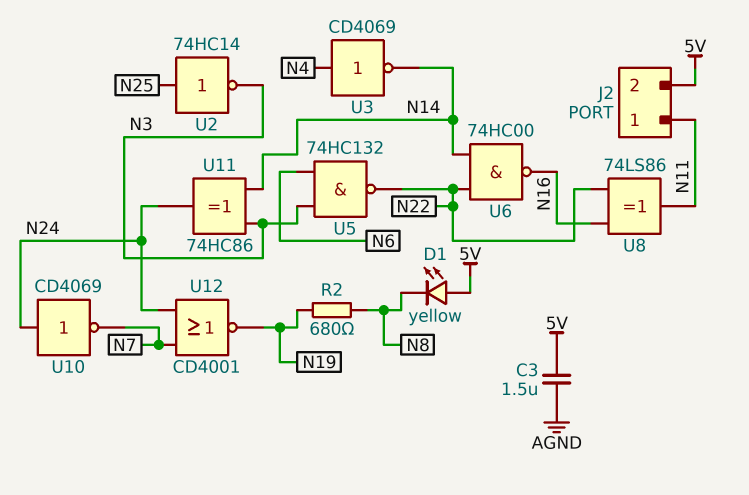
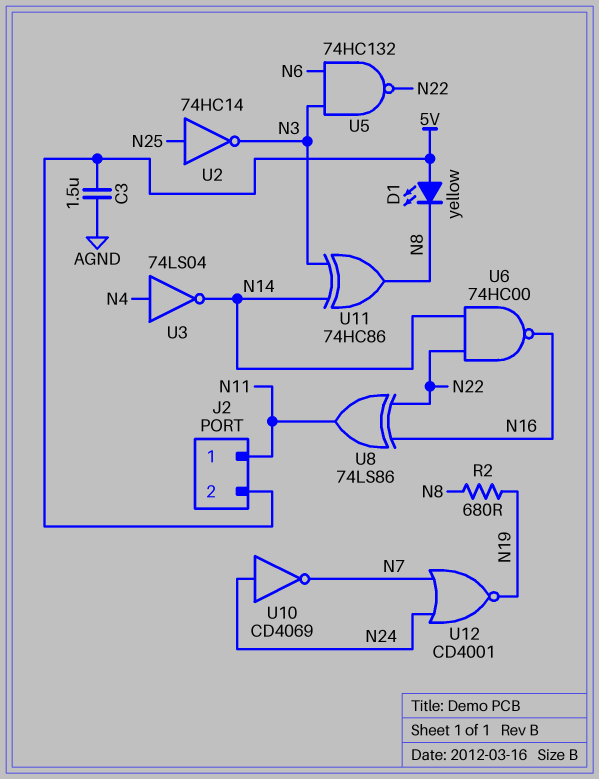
U3: NOT CD4069 (in N4, out N14) -> NOT 74LS04 (in N4, out N14)
U11: XOR 74HC86 (in N3, in N14, out N24) -> XOR 74HC86 (in N3, in N14, out N8)

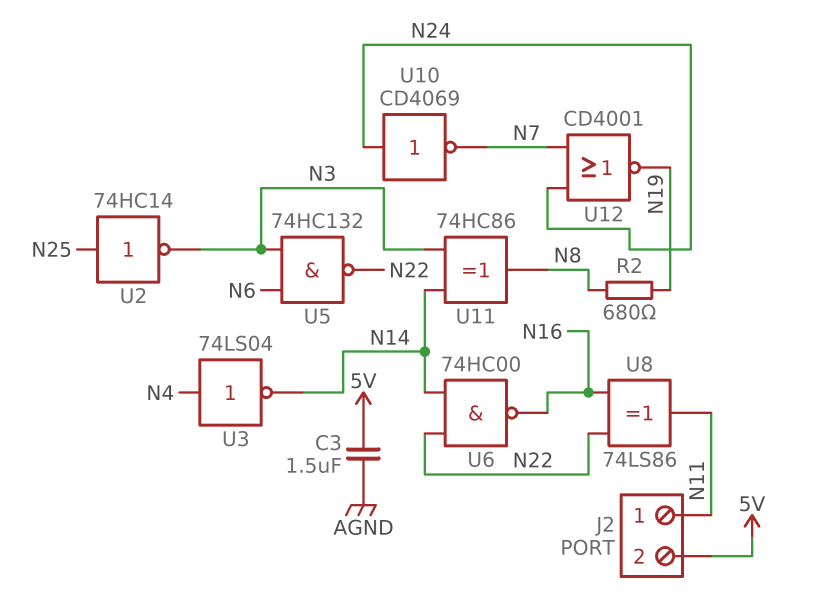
D1: LED yellow (A 5V, K N8) -> none

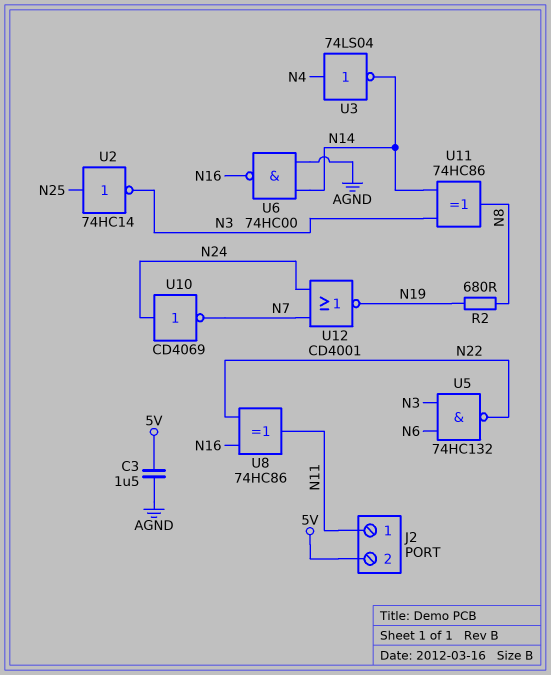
U6: NAND 74HC00 (in N14, in N22, out N16) -> NAND 74HC00 (in AGND, in N14, out N16)
U8: XOR 74LS86 (in N16, in N22, out N11) -> XOR 74HC86 (in N16, in N22, out N11)

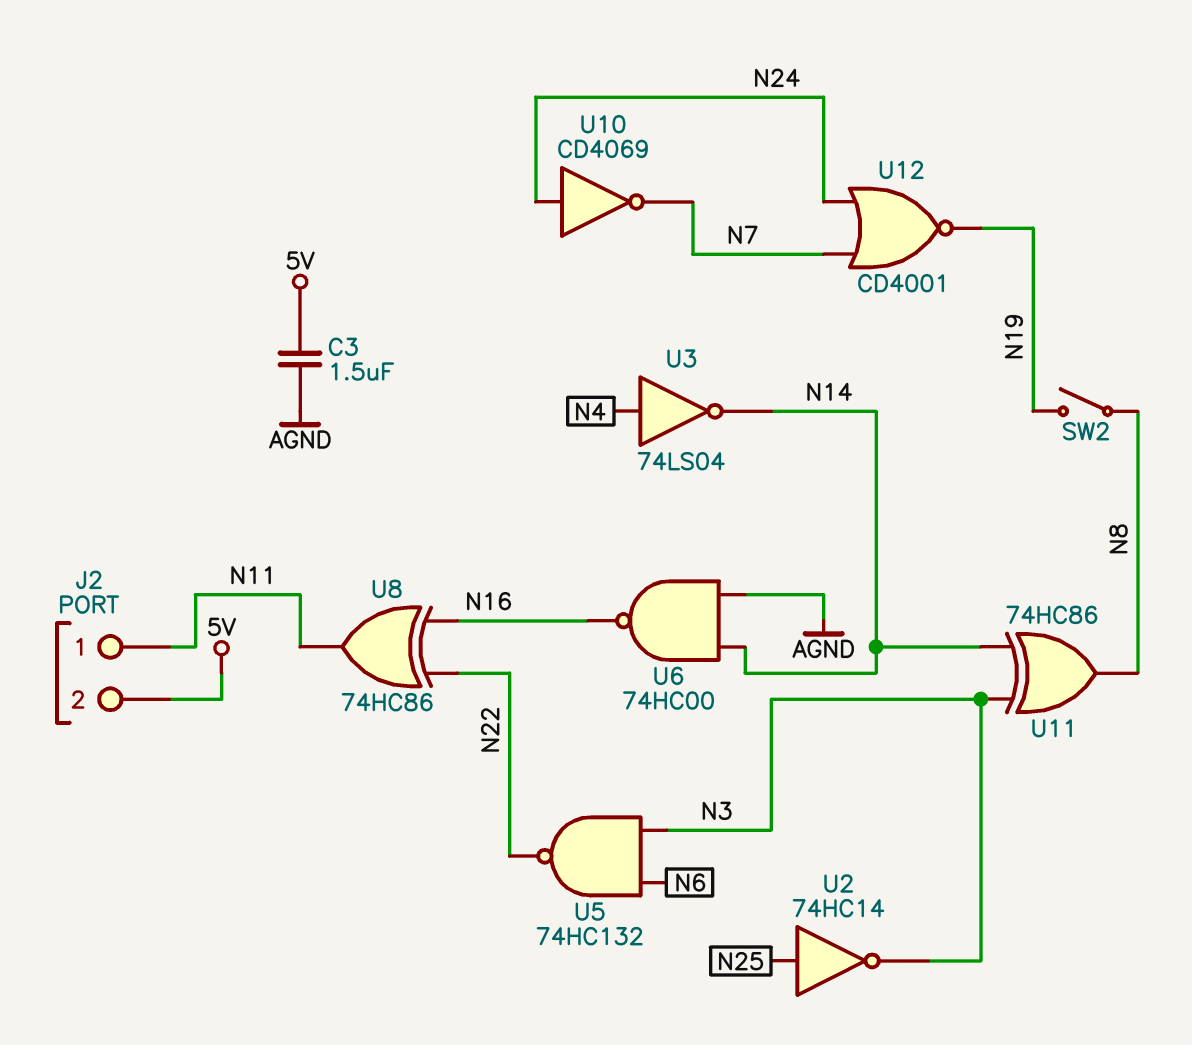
R2: 680 (N8, N19) -> none
SW2: none -> switch (N8, N19)

